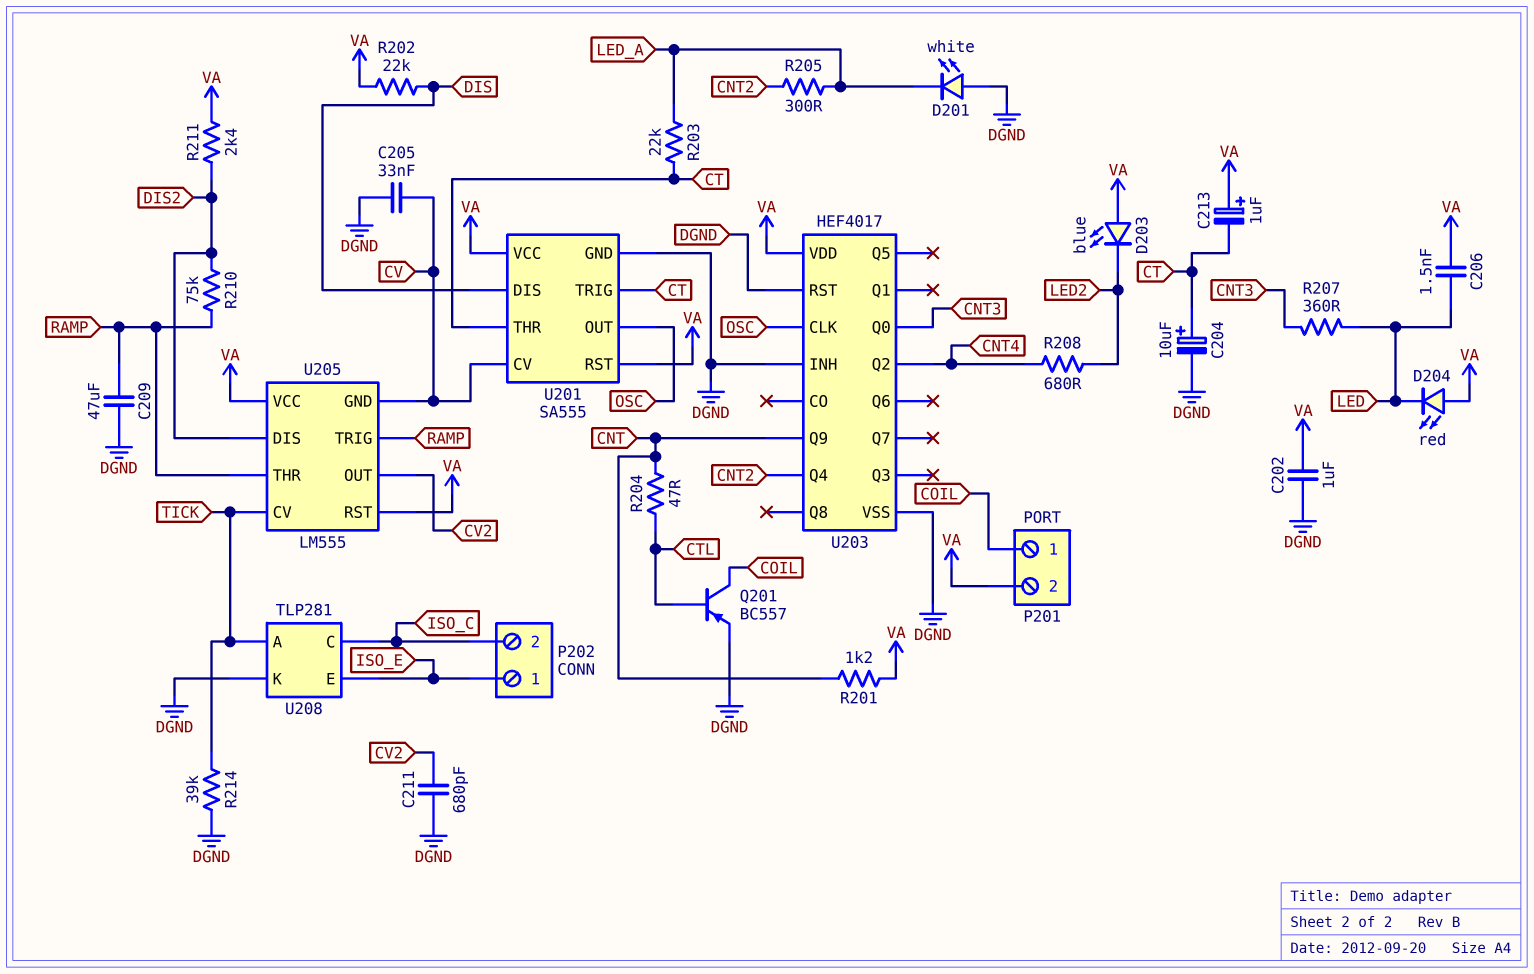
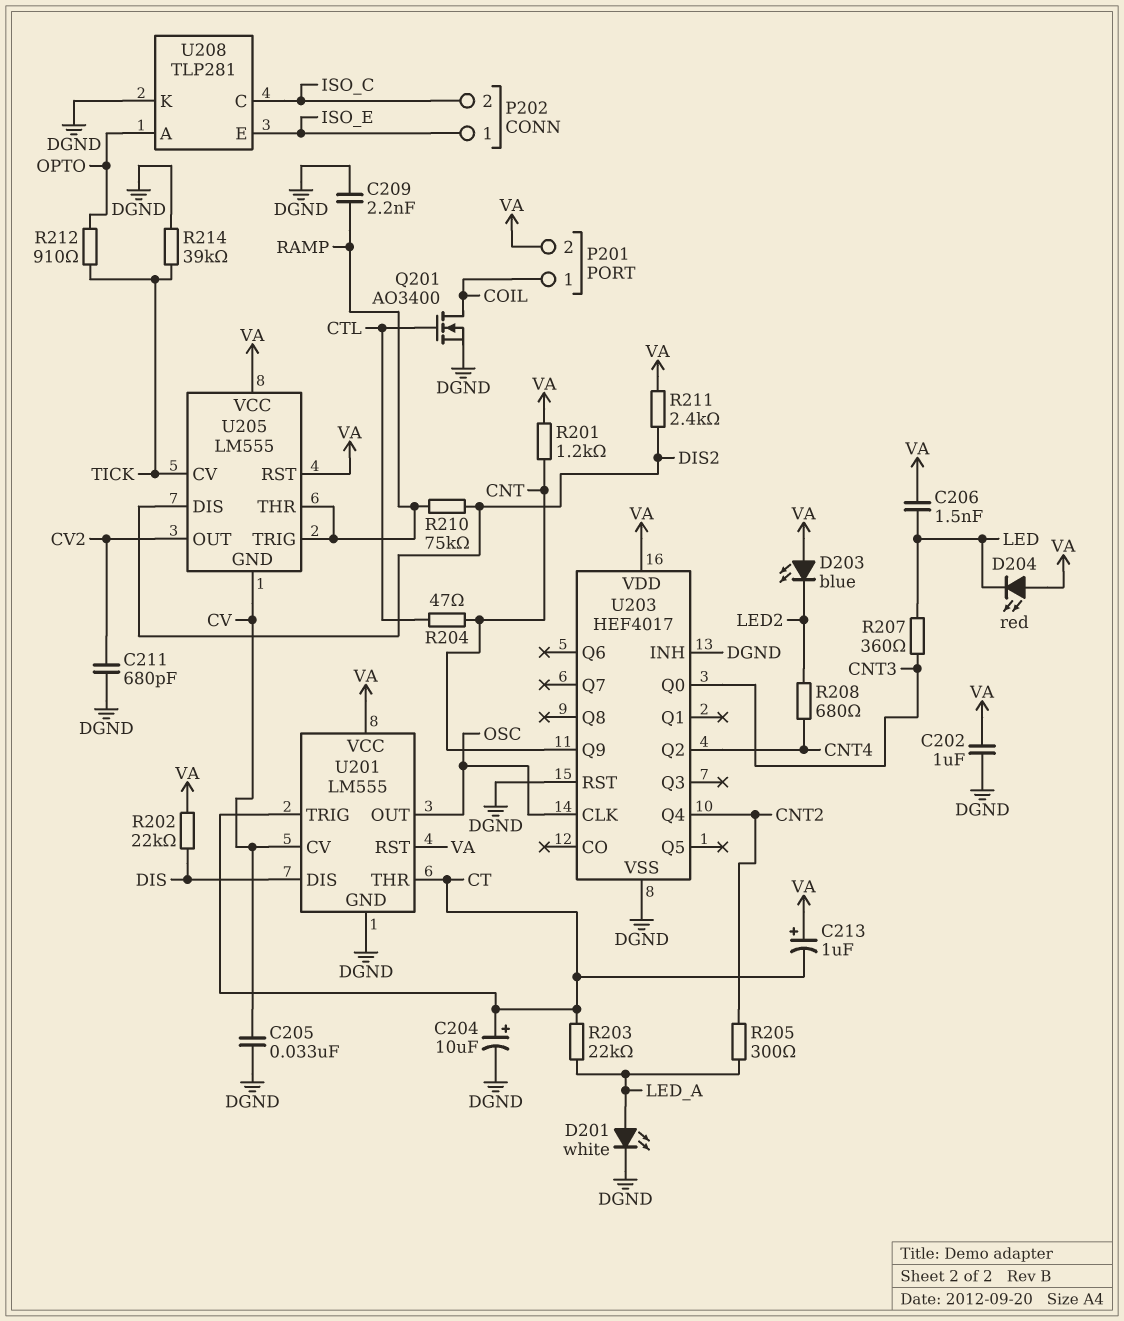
C209: 47uF (DGND, RAMP) -> 2.2nF (DGND, RAMP)
D201: LED white (A DGND, K LED_A) -> LED white (A LED_A, K DGND)
Q201: PNP BC557 (B CTL, C COIL, E DGND) -> NMOS AO3400 (G CTL, D COIL, S DGND)
R212: none -> 910 (OPTO, TICK)
U201: SA555 -> LM555
U208 pin A: TICK -> OPTO

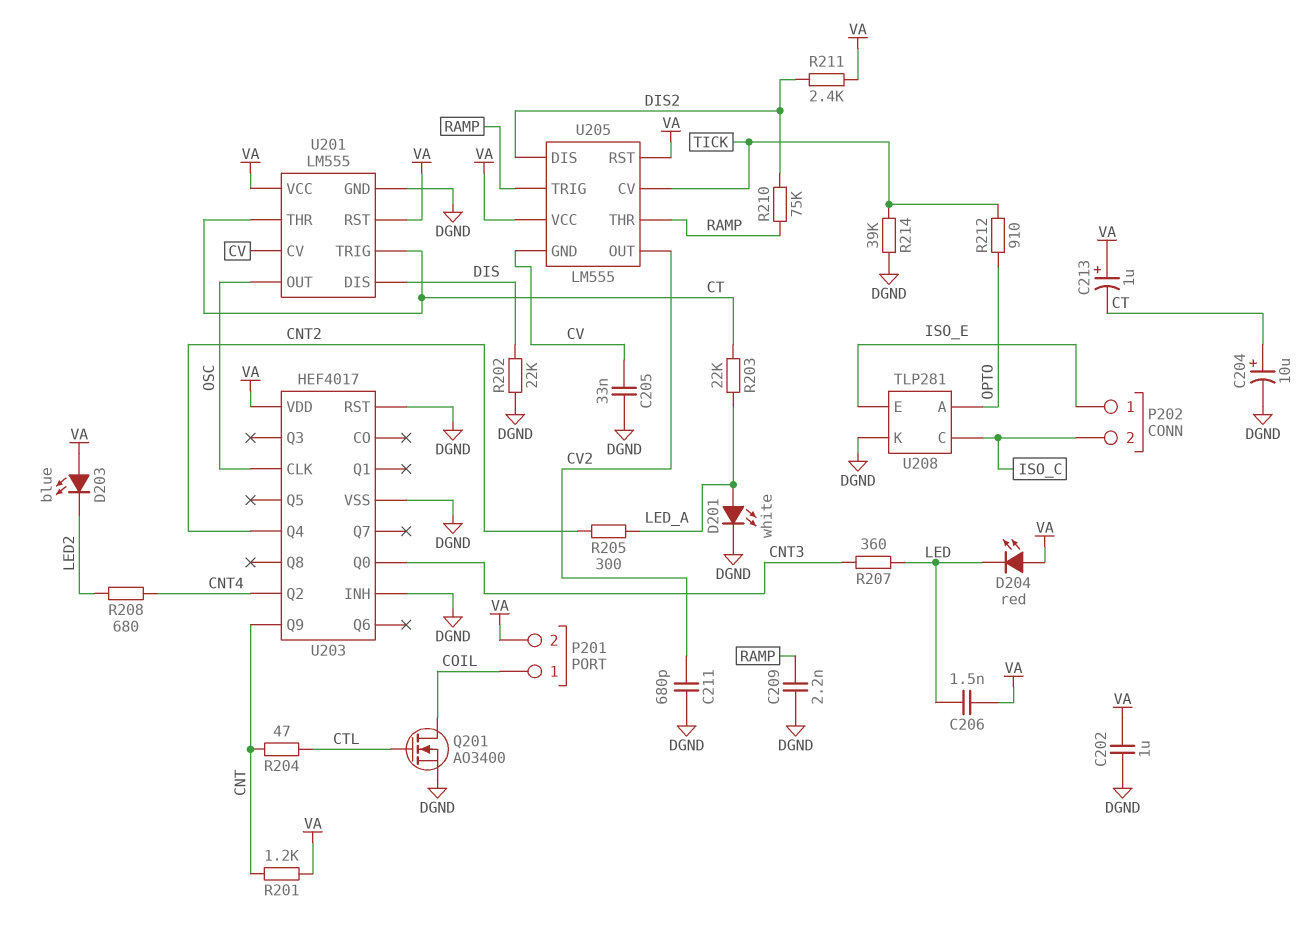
R202: 22k (DIS, VA) -> 22k (DGND, DIS)

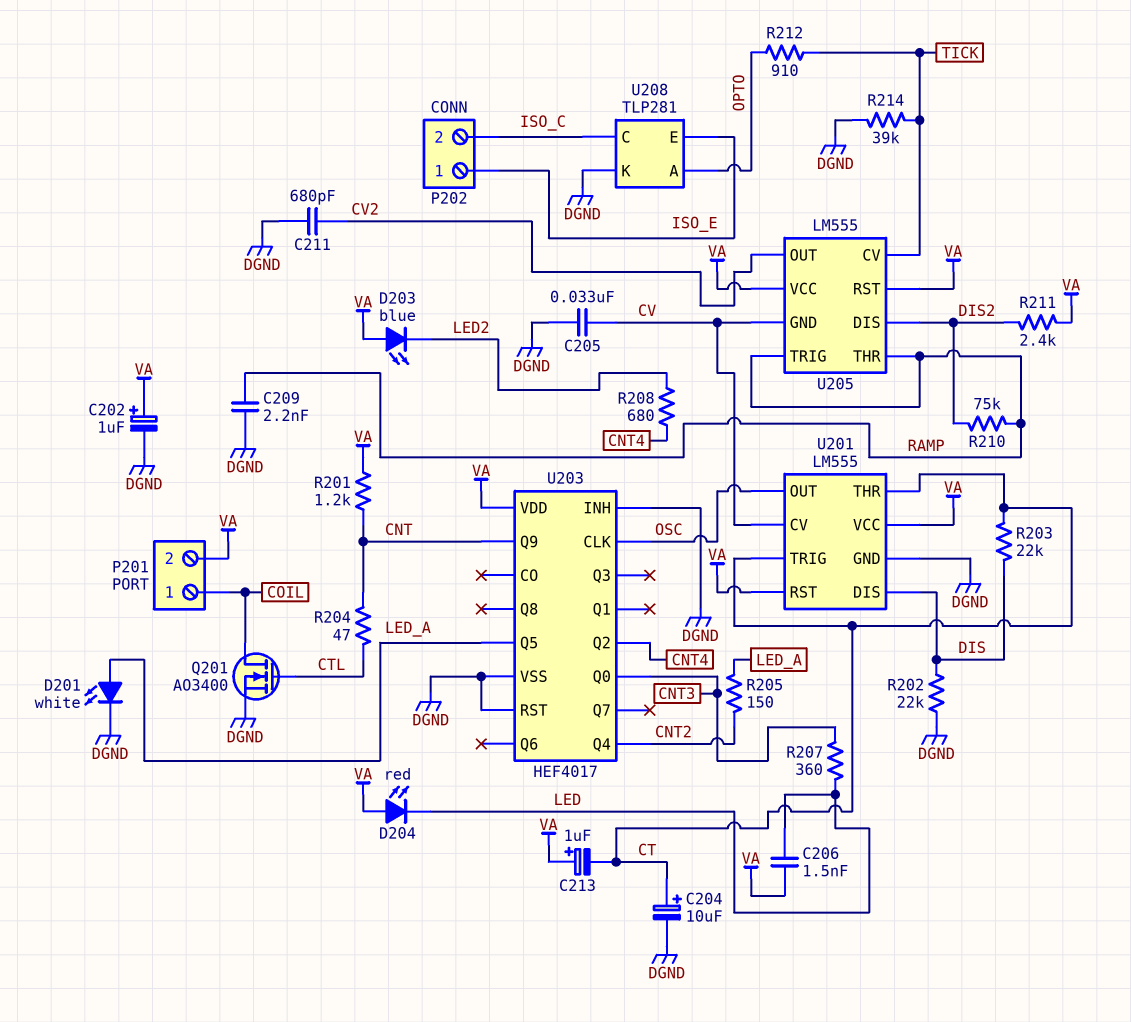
C202: 1uF (DGND, VA) -> 1uF (plus VA, minus DGND)
R203: 22k (CT, LED_A) -> 22k (CT, DIS)
R205: 300 (CNT2, LED_A) -> 150 (CNT2, LED_A)
U203 pin Q5: none -> LED_A

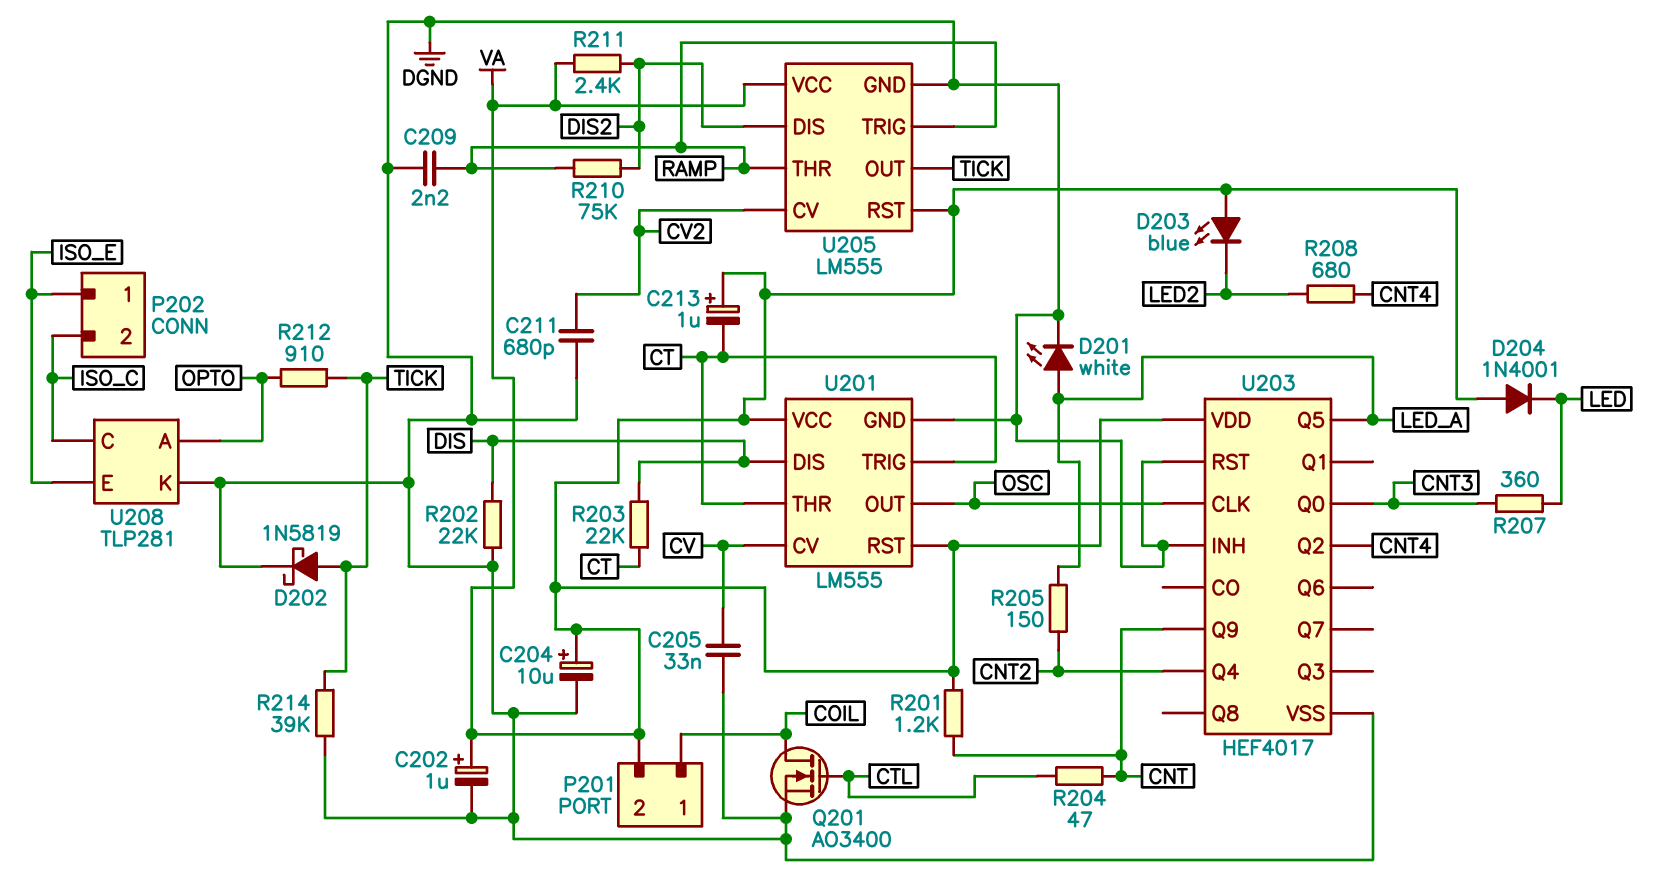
C204: 10uF (plus CT, minus DGND) -> 10uF (plus VA, minus DGND)
C206: 1.5nF (LED, VA) -> none
D202: none -> schottky 1N5819 (A TICK, K DGND)
D204: LED red (A VA, K LED) -> diode 1N4001 (A VA, K LED)
U205 pin CV: TICK -> CV2
U205 pin GND: CV -> DGND
U205 pin OUT: CV2 -> TICK

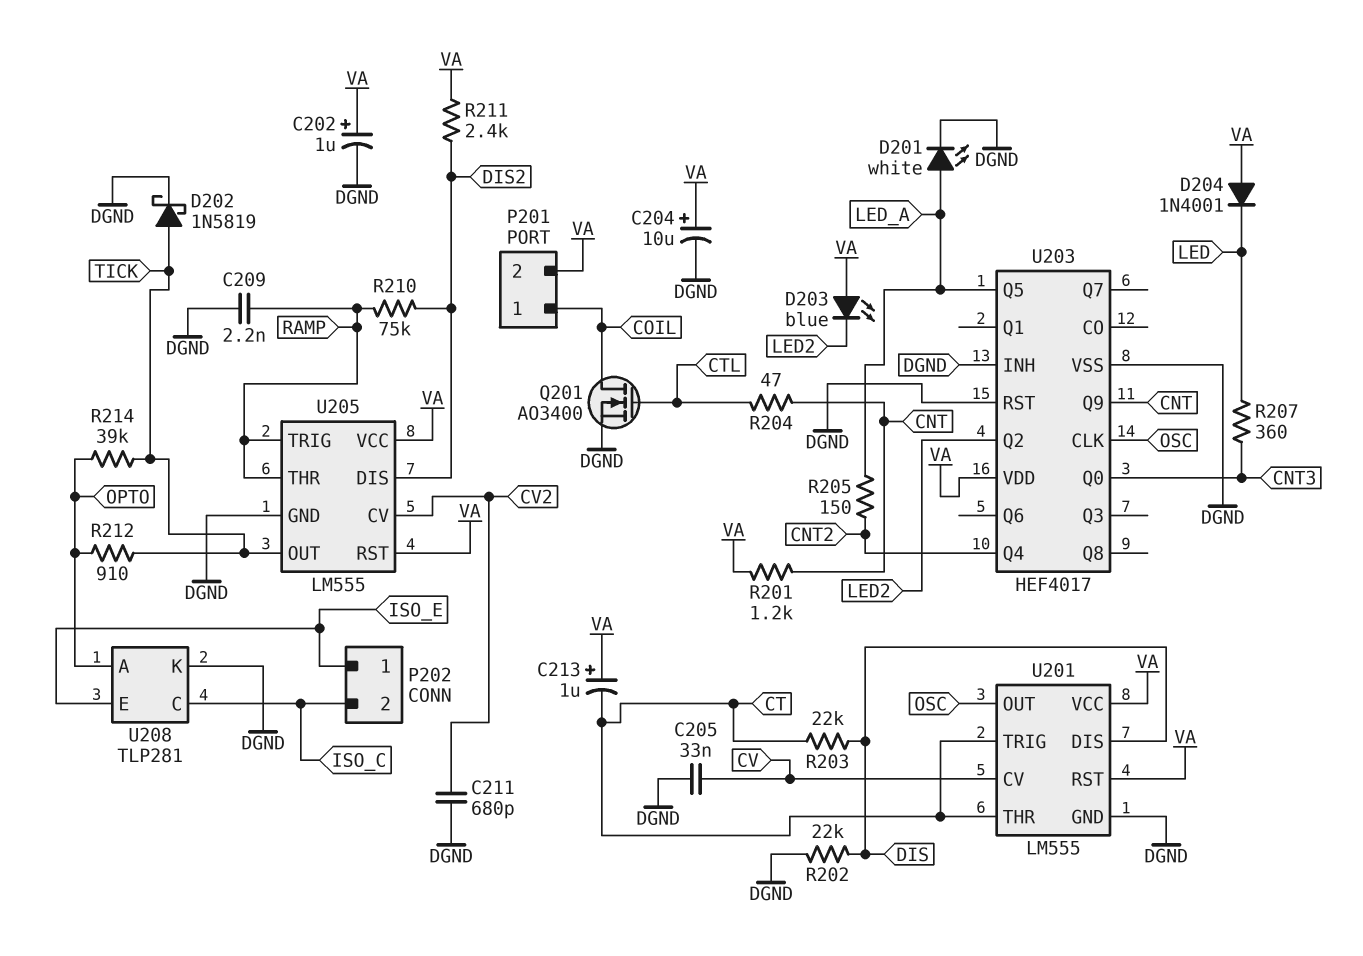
R208: 680 (CNT4, LED2) -> none
R214: 39k (DGND, TICK) -> 39k (OPTO, TICK)
U203 pin Q2: CNT4 -> LED2

